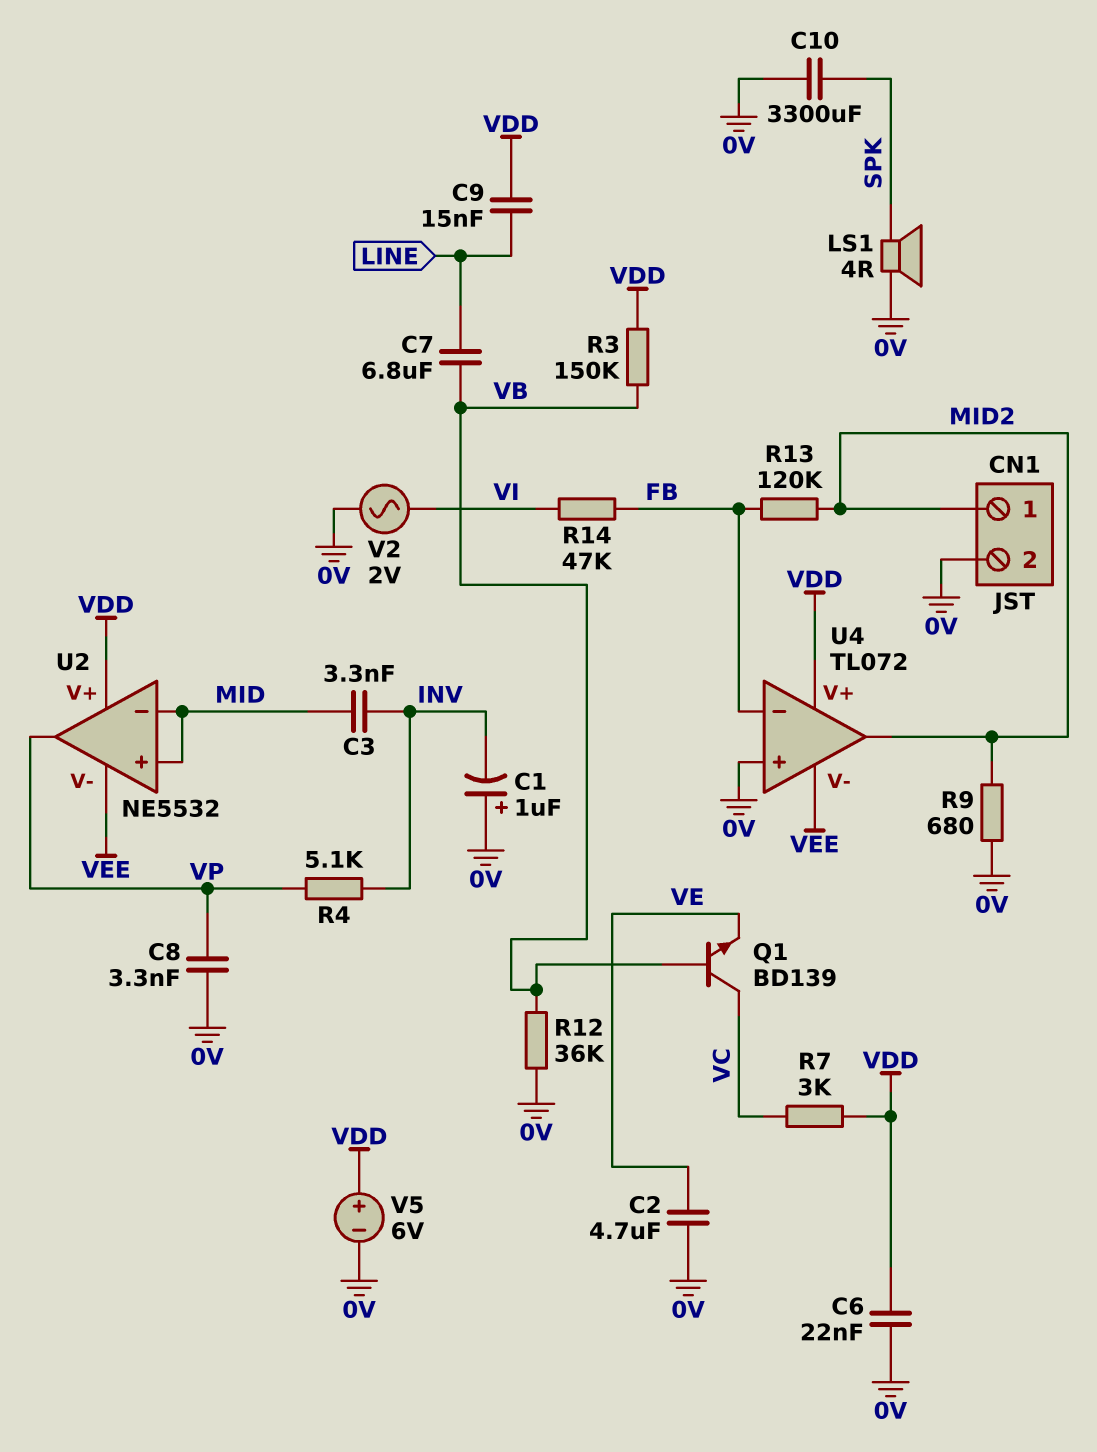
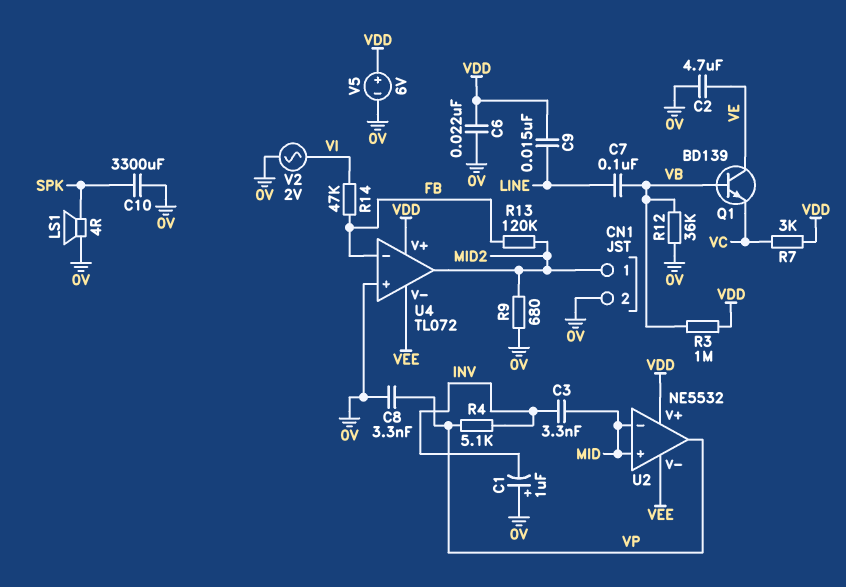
C7: 6.8uF (LINE, VB) -> 100nF (LINE, VB)
Q1: NPN BD139 (B VB, C VC, E VE) -> NPN BD139 (B VB, C VE, E VC)
R3: 150k (VB, VDD) -> 1M (VB, VDD)

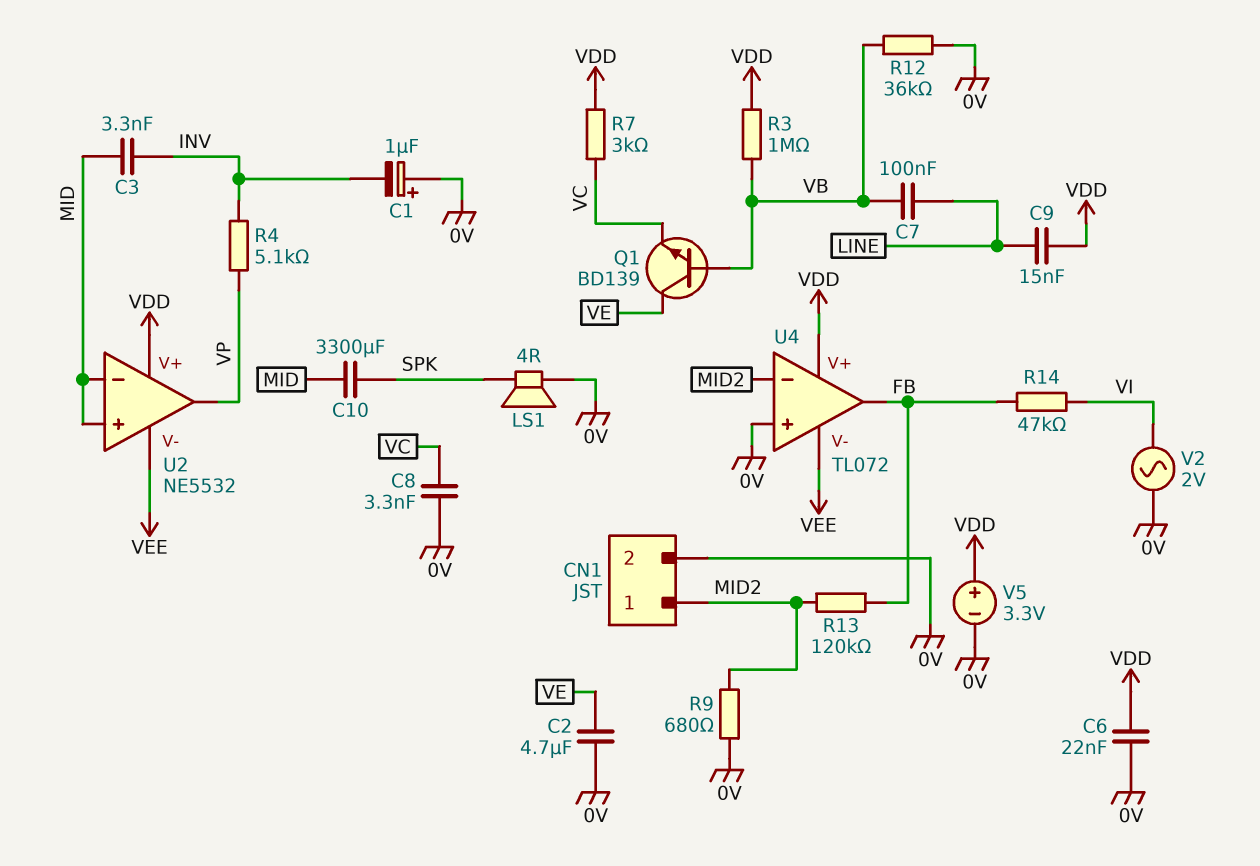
C8: 3.3nF (0V, VP) -> 3.3nF (0V, VC)
C10: 3300uF (0V, SPK) -> 3300uF (MID, SPK)
U4 pin in-: FB -> MID2
U4 pin out: MID2 -> FB
V5: 6V (plus VDD, minus 0V) -> 3.3V (plus VDD, minus 0V)

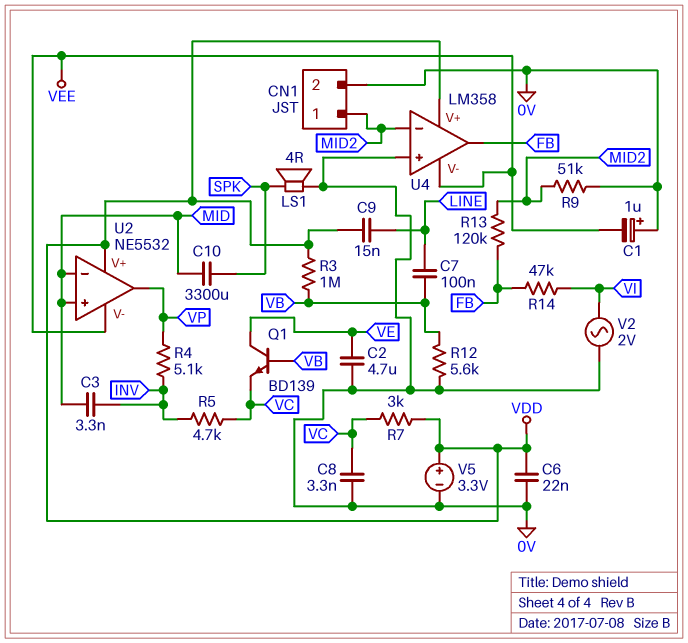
C1: 1uF (plus 0V, minus INV) -> 1uF (plus 0V, minus VEE)
R5: none -> 4.7k (INV, VC)
R9: 680 (0V, MID2) -> 51k (0V, MID2)
R12: 36k (0V, VB) -> 5.6k (0V, VB)
U4: TL072 -> LM358

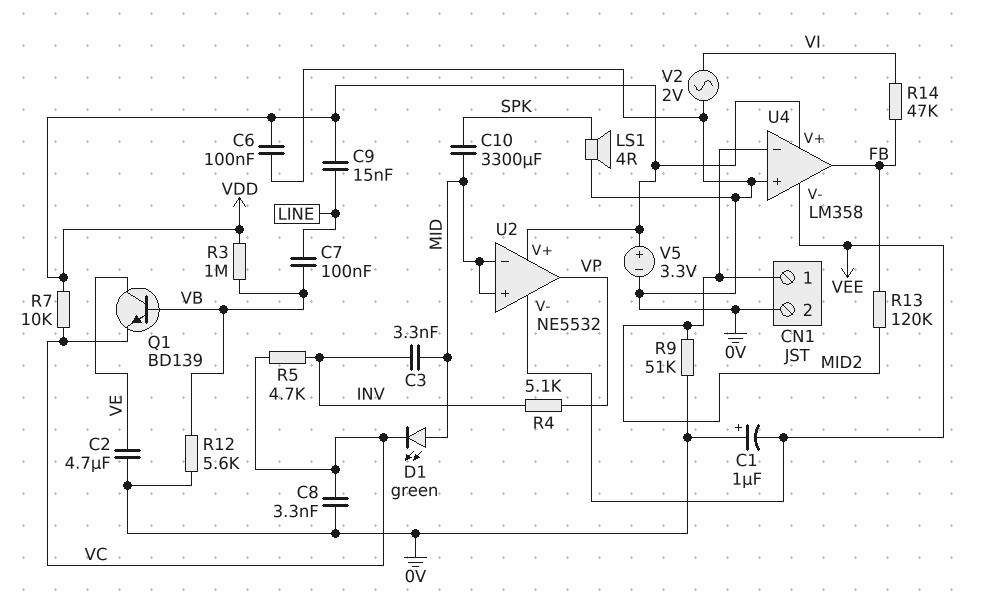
C6: 22nF (0V, VDD) -> 100nF (0V, VDD)
D1: none -> LED green (A MID, K VC)
R7: 3k (VC, VDD) -> 10k (VC, VDD)

